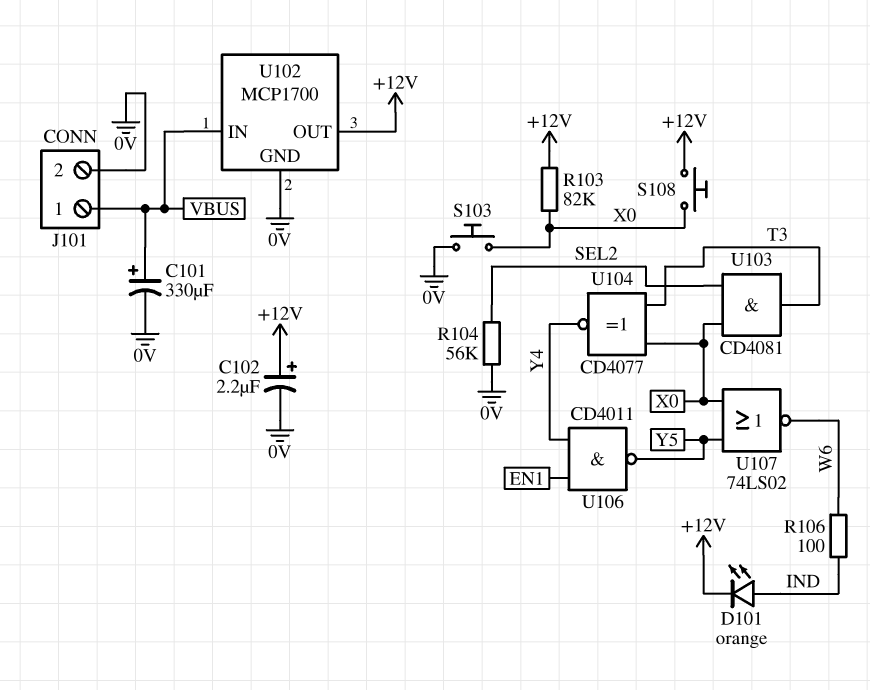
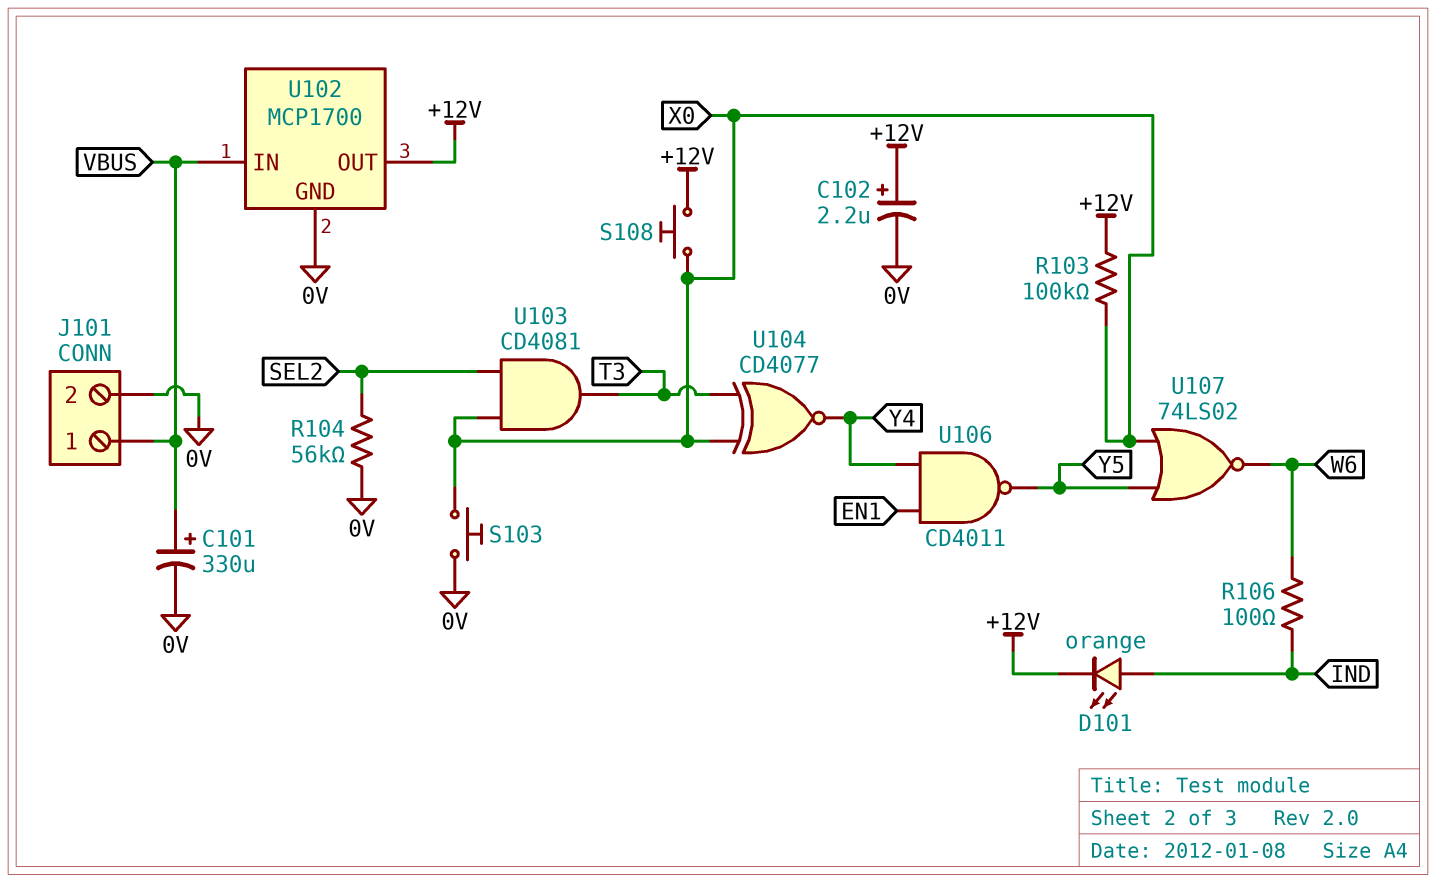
R103: 82k (+12V, X0) -> 100k (+12V, X0)

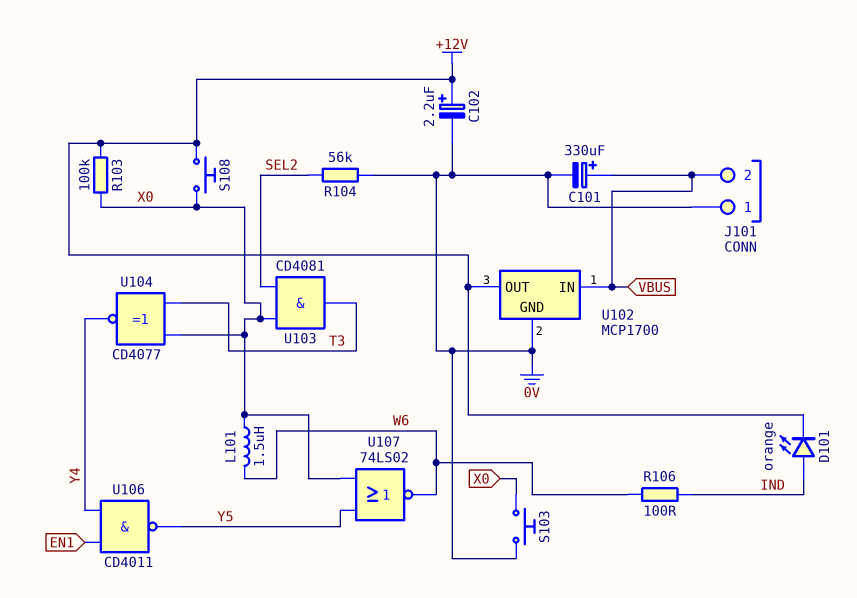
J101 pin 1: VBUS -> 0V
J101 pin 2: 0V -> VBUS
L101: none -> 1.5uH (W6, X0)

